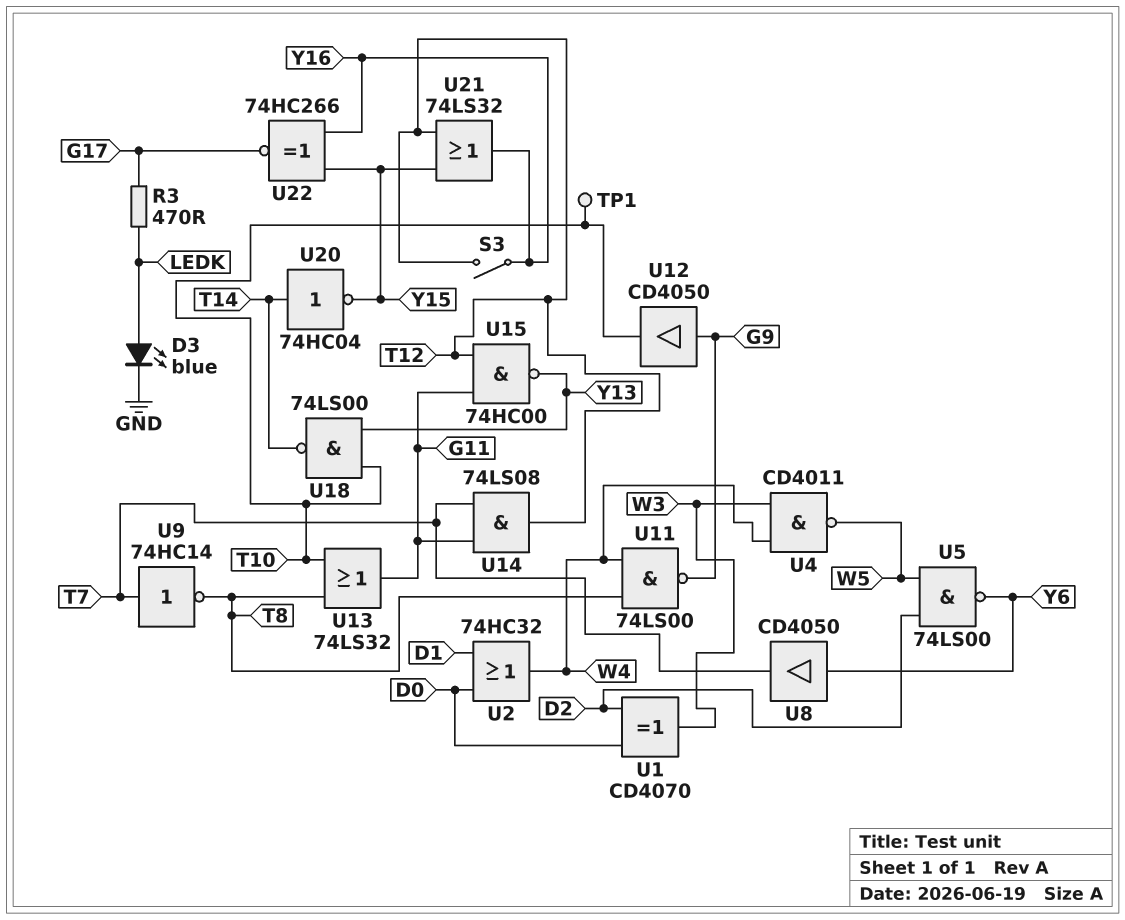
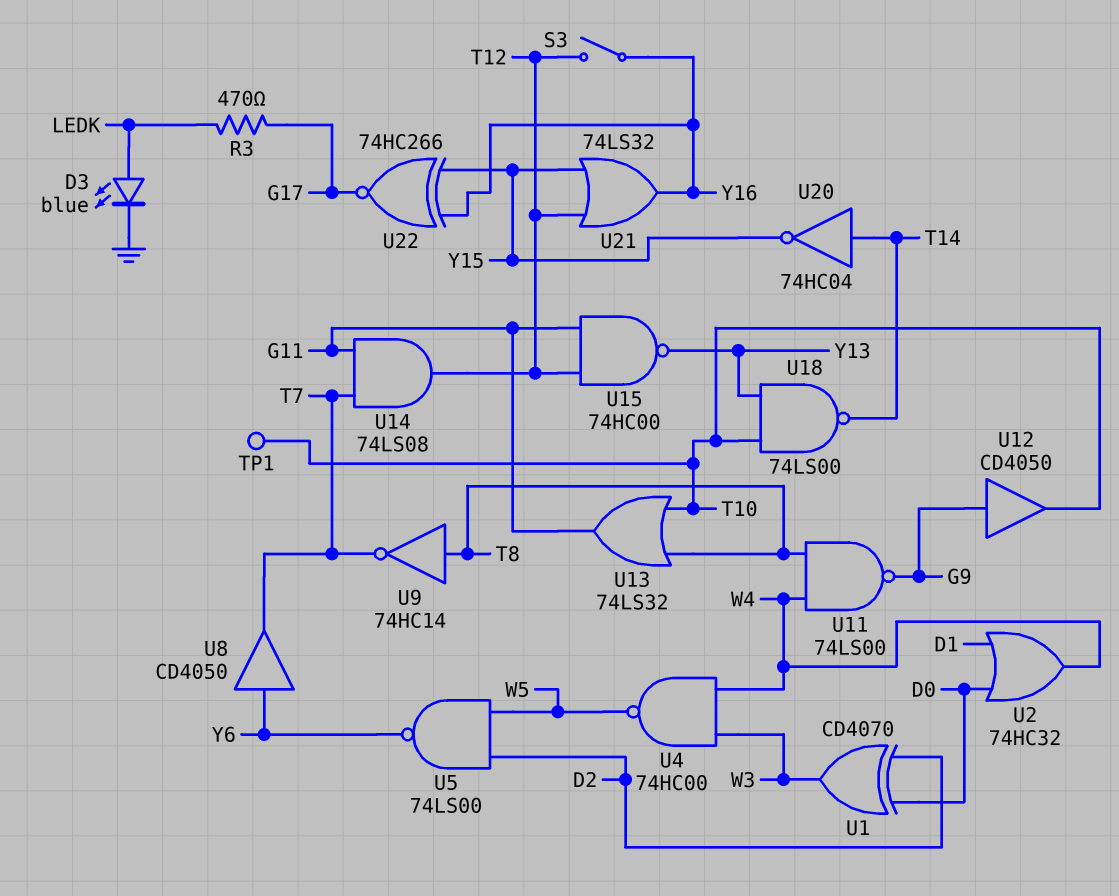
U4: NAND CD4011 (in W3, in W4, out W5) -> NAND 74HC00 (in W3, in W4, out W5)
U9: NOT 74HC14 (in T7, out T8) -> NOT 74HC14 (in T8, out T7)

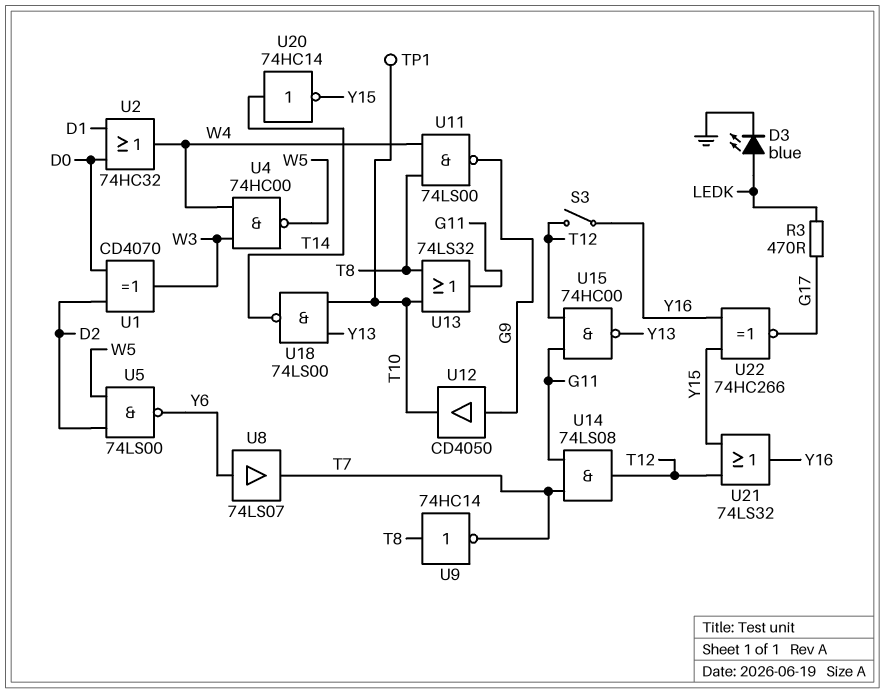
U8: buffer CD4050 (in Y6, out T7) -> buffer 74LS07 (in Y6, out T7)
U20: NOT 74HC04 (in T14, out Y15) -> NOT 74HC14 (in T14, out Y15)

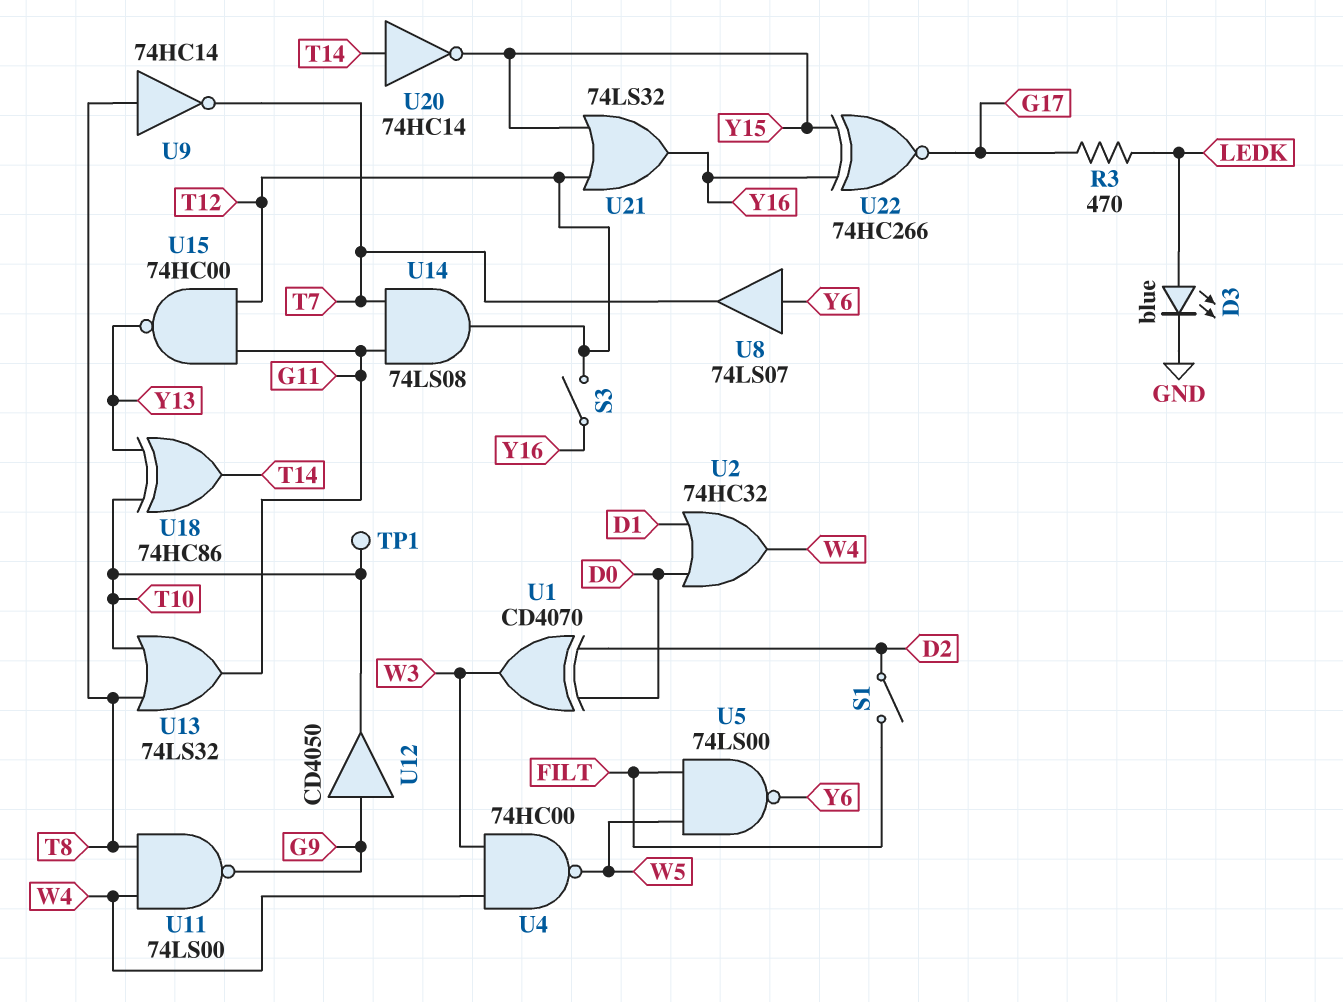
S1: none -> switch (D2, FILT)
U5: NAND 74LS00 (in D2, in W5, out Y6) -> NAND 74LS00 (in FILT, in W5, out Y6)
U18: NAND 74LS00 (in T10, in Y13, out T14) -> XOR 74HC86 (in T10, in Y13, out T14)

